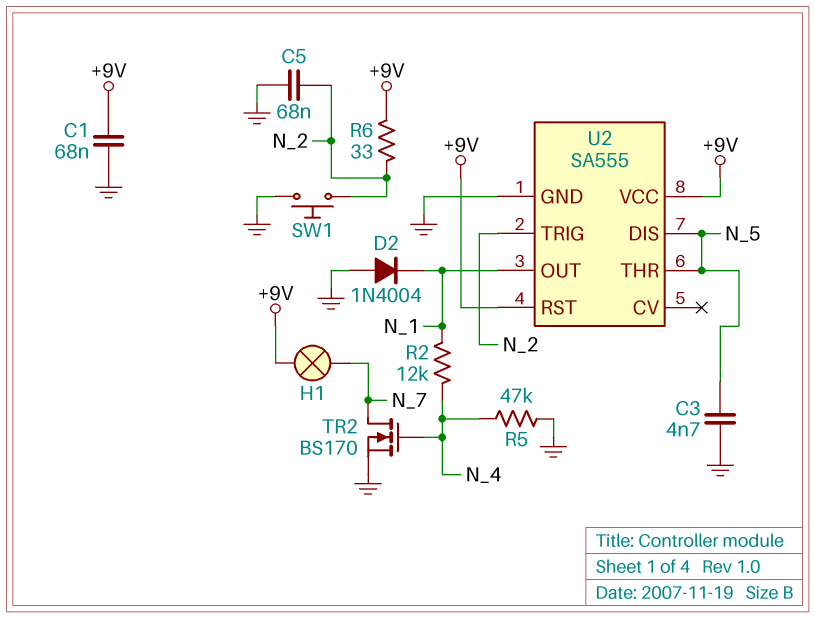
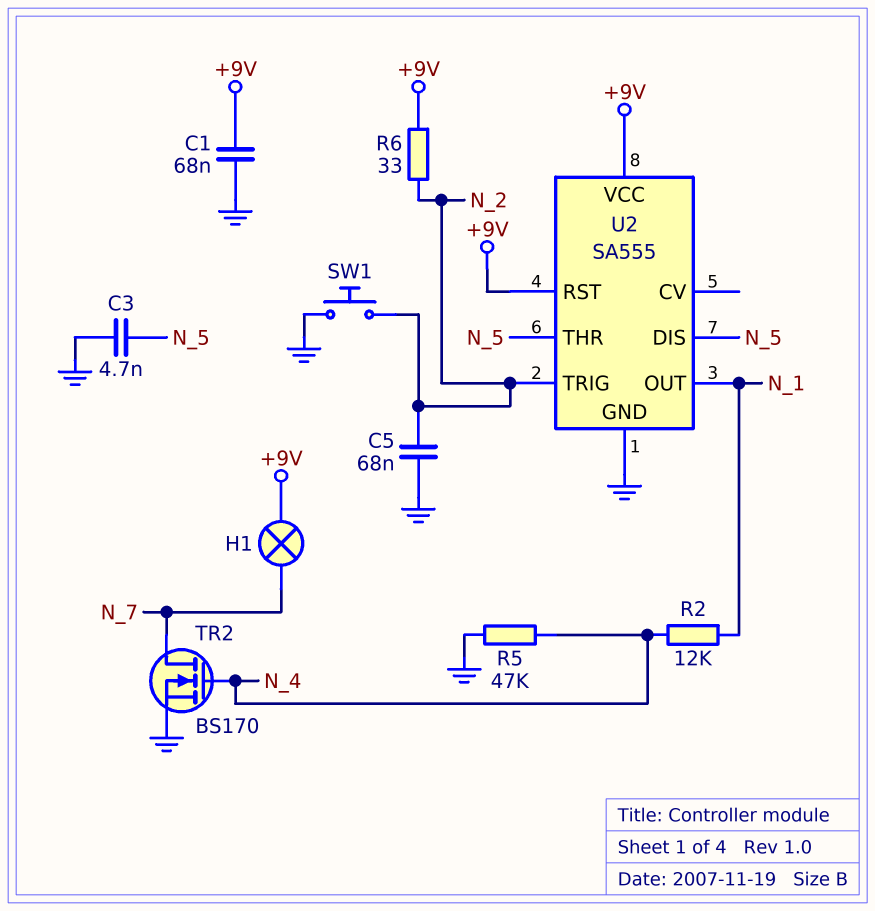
D2: diode 1N4004 (A GND, K N_1) -> none

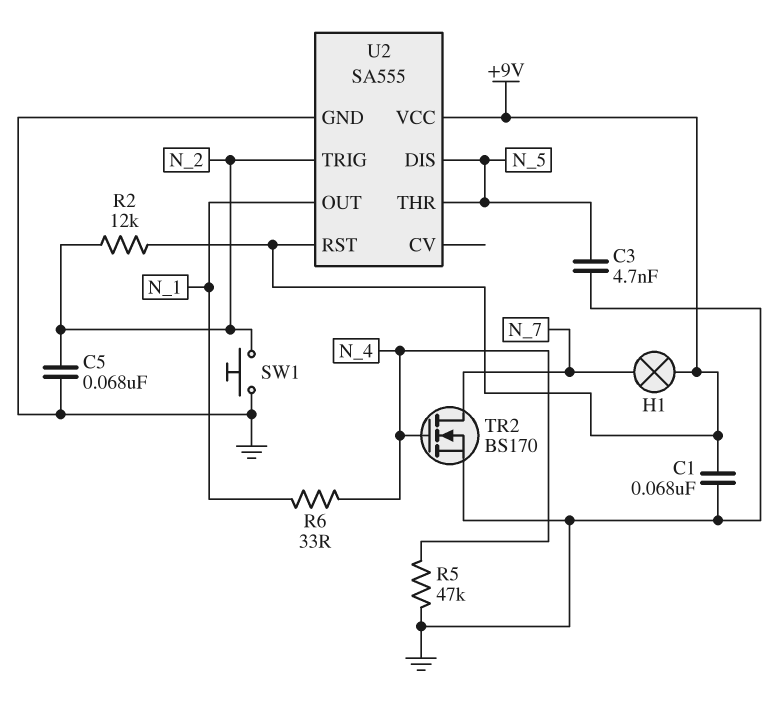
R2: 12k (N_1, N_4) -> 12k (+9V, N_2)
R6: 33 (+9V, N_2) -> 33 (N_1, N_4)

